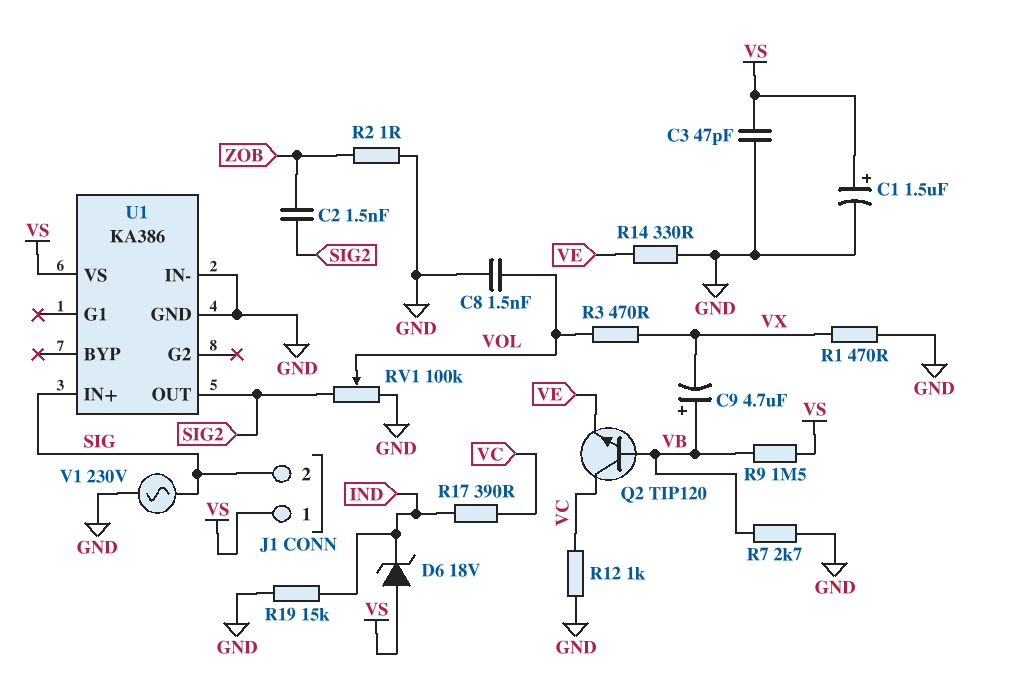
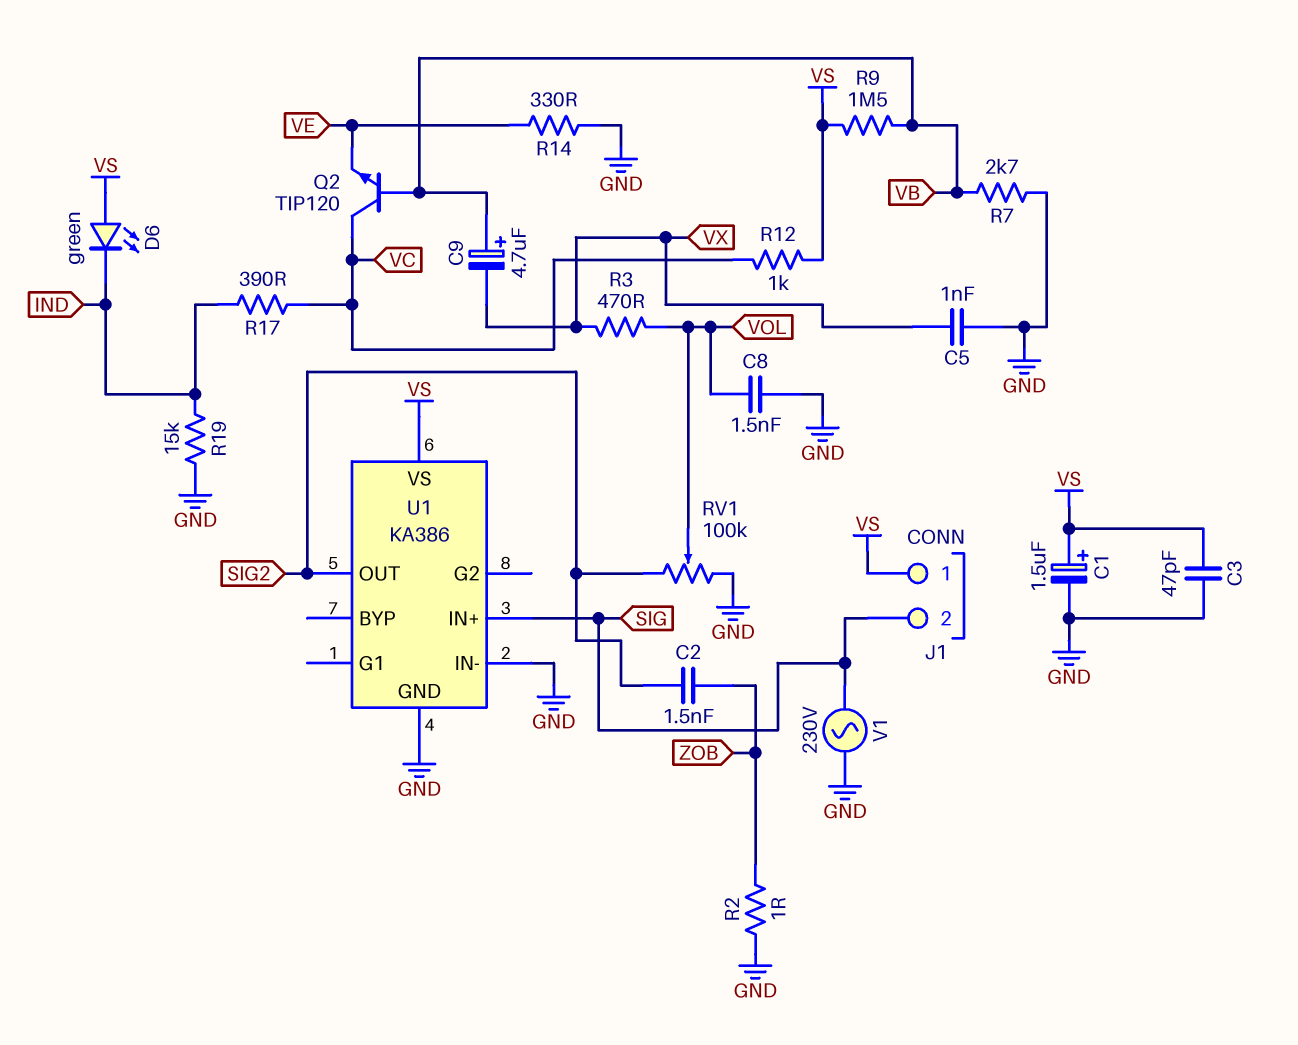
C5: none -> 1nF (GND, VX)
D6: zener 18V (A VS, K IND) -> LED green (A VS, K IND)
R1: 470 (GND, VX) -> none
R12: 1k (GND, VC) -> 1k (VC, VS)

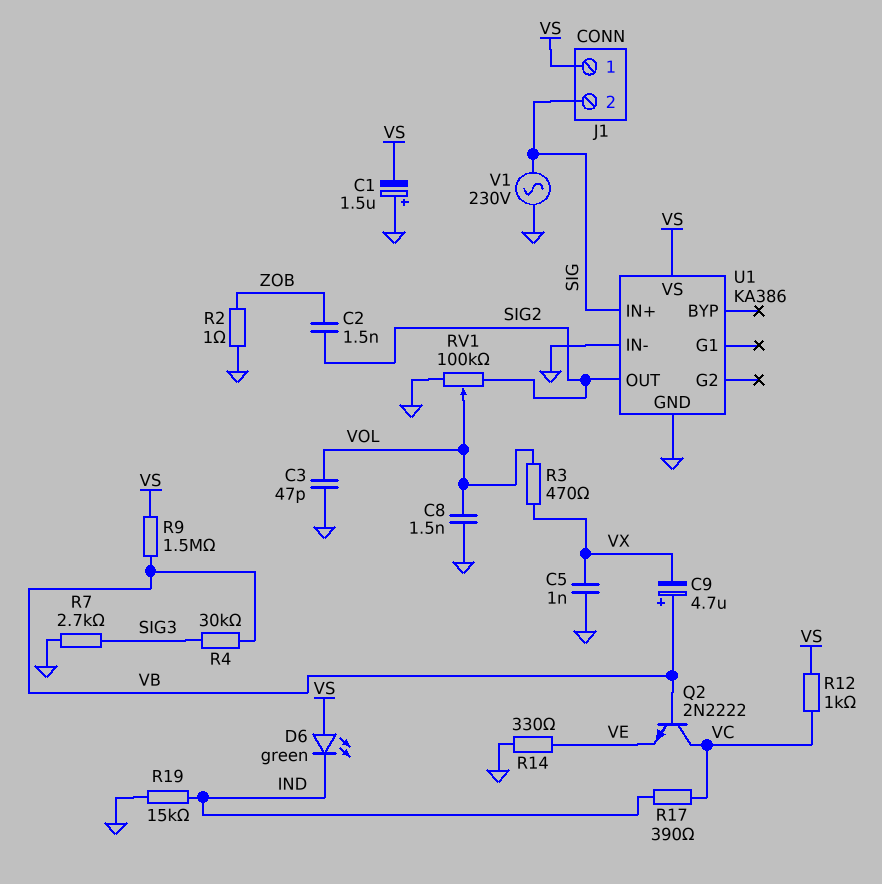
C1: 1.5uF (plus VS, minus GND) -> 1.5uF (plus GND, minus VS)
C3: 47pF (GND, VS) -> 47pF (GND, VOL)
Q2: NPN TIP120 (B VB, C VC, E VE) -> NPN 2N2222 (B VB, C VC, E VE)
R4: none -> 30k (SIG3, VB)
R7: 2.7k (GND, VB) -> 2.7k (GND, SIG3)

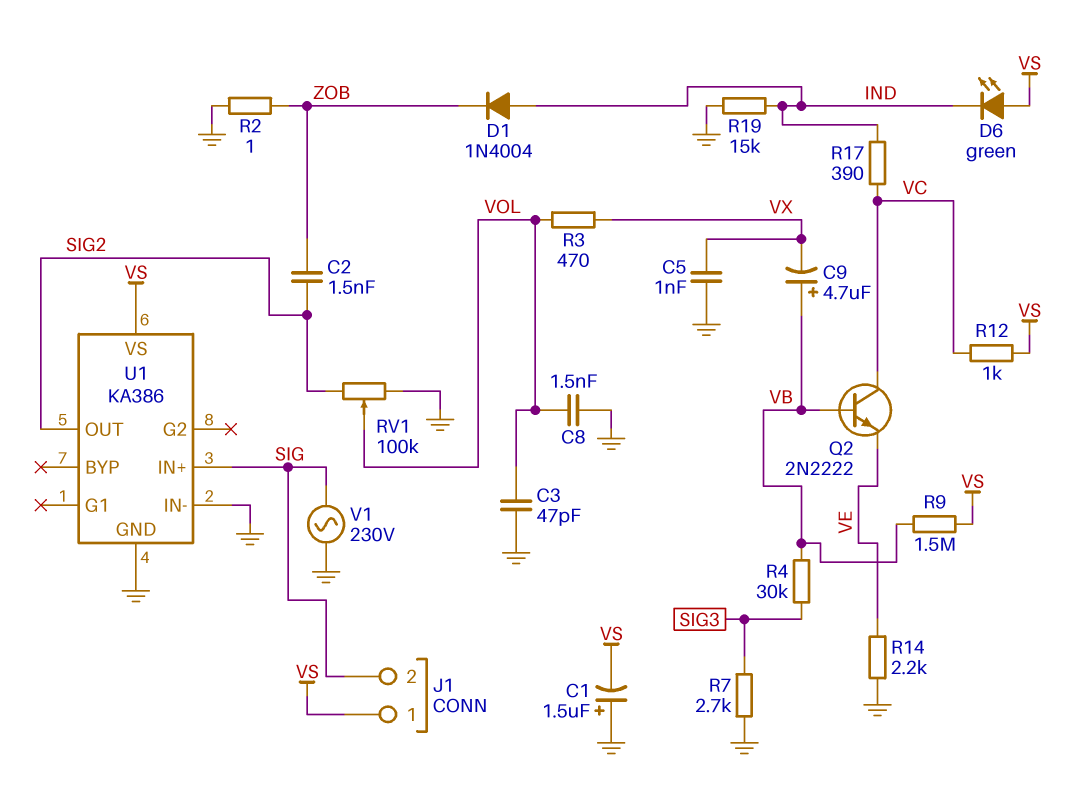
D1: none -> diode 1N4004 (A IND, K ZOB)
R14: 330 (GND, VE) -> 2.2k (GND, VE)

